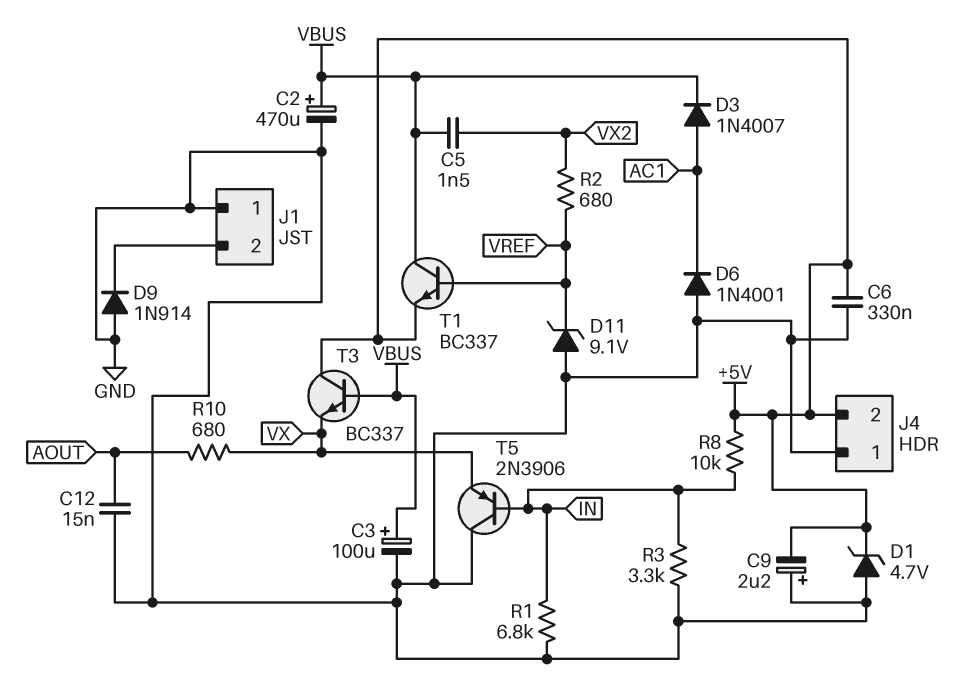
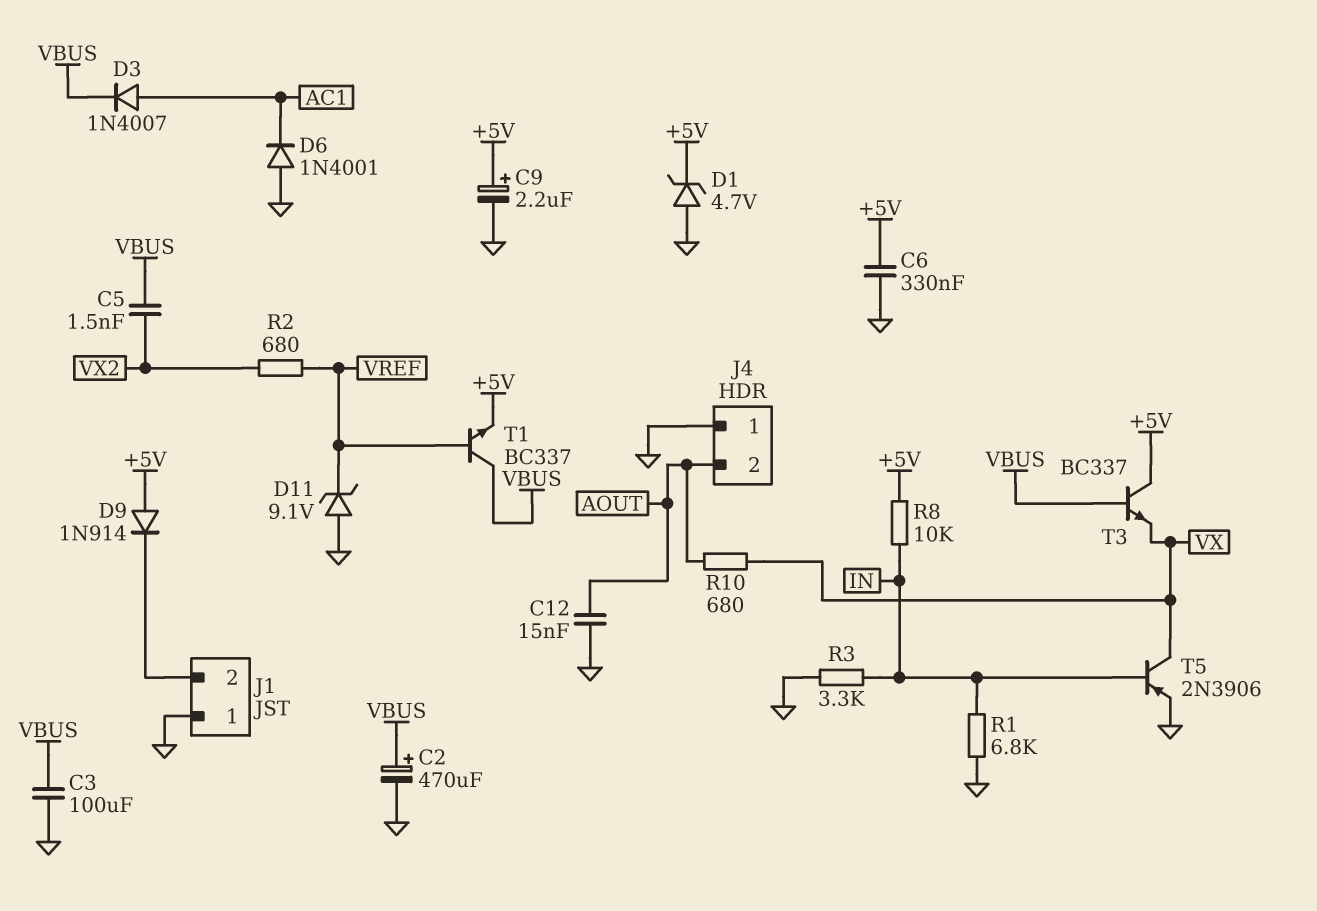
C3: 100uF (plus VBUS, minus GND) -> 100uF (GND, VBUS)
C9: 2.2uF (plus GND, minus +5V) -> 2.2uF (plus +5V, minus GND)
D9: diode 1N914 (A GND, K J1/2) -> diode 1N914 (A +5V, K J1/2)
J4 pin 2: +5V -> AOUT
T5: PNP 2N3906 (B IN, C GND, E VX) -> PNP 2N3906 (B IN, C VX, E GND)

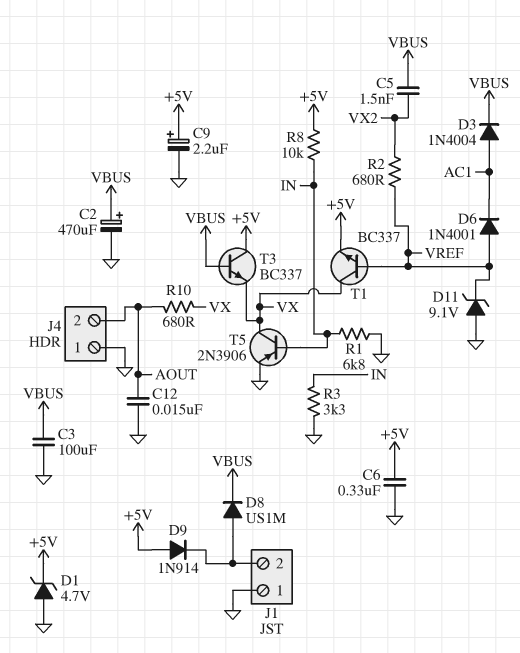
D3: diode 1N4007 (A AC1, K VBUS) -> diode 1N4004 (A AC1, K VBUS)
D6: diode 1N4001 (A GND, K AC1) -> diode 1N4001 (A VREF, K AC1)
D8: none -> diode US1M (A J1/2, K VBUS)
T1: NPN BC337 (B VREF, C VBUS, E +5V) -> NPN BC337 (B VREF, C VX, E +5V)

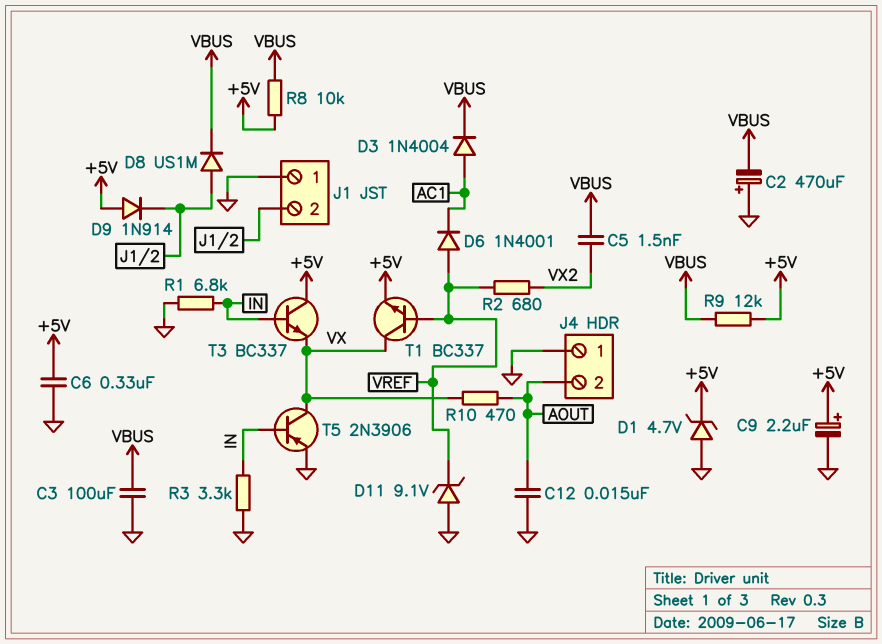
C2: 470uF (plus VBUS, minus GND) -> 470uF (plus GND, minus VBUS)
R8: 10k (+5V, IN) -> 10k (+5V, VBUS)
R9: none -> 12k (+5V, VBUS)
R10: 680 (AOUT, VX) -> 470 (AOUT, VX)
T3: NPN BC337 (B VBUS, C +5V, E VX) -> NPN BC337 (B IN, C +5V, E VX)

